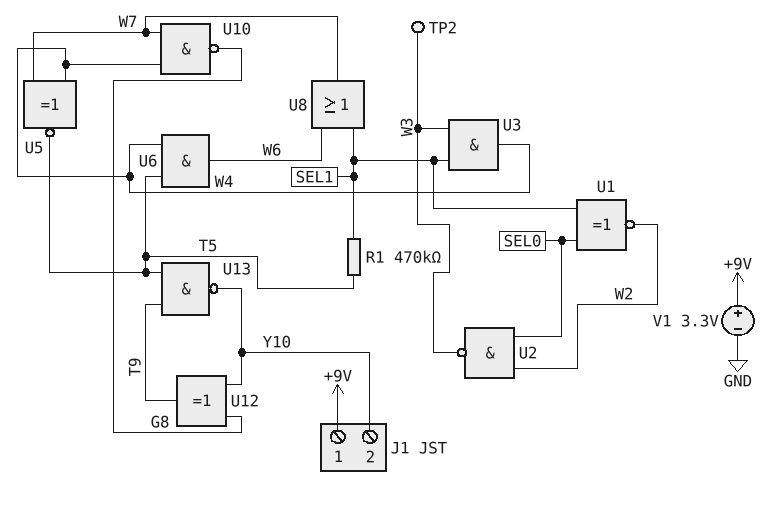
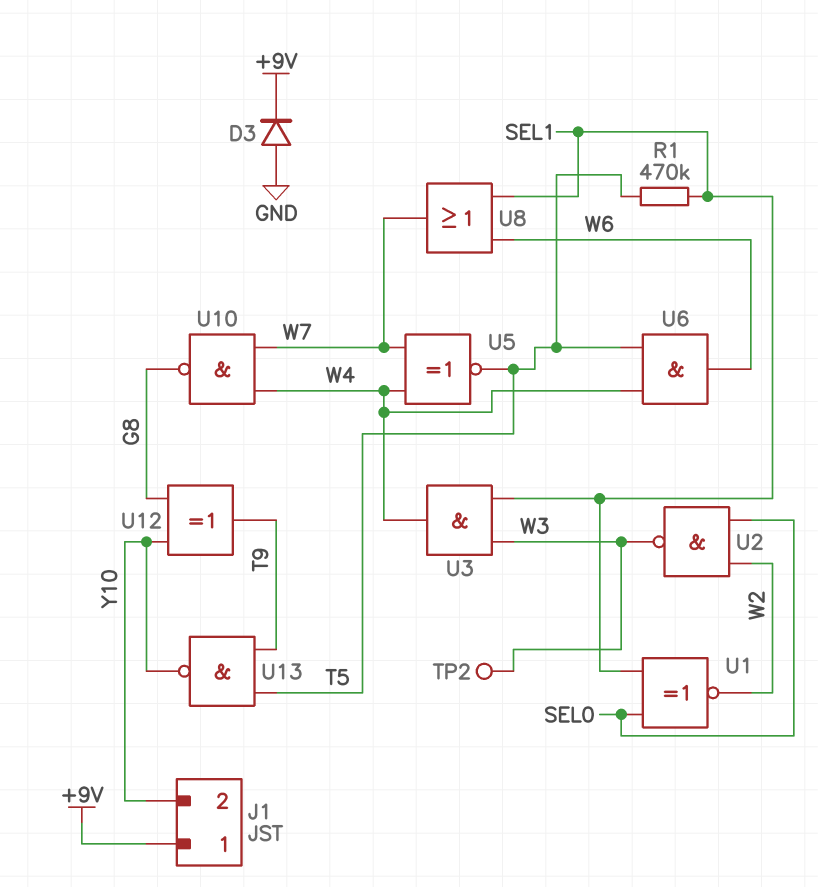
D3: none -> diode (A GND, K +9V)
V1: 3.3V (plus +9V, minus GND) -> none

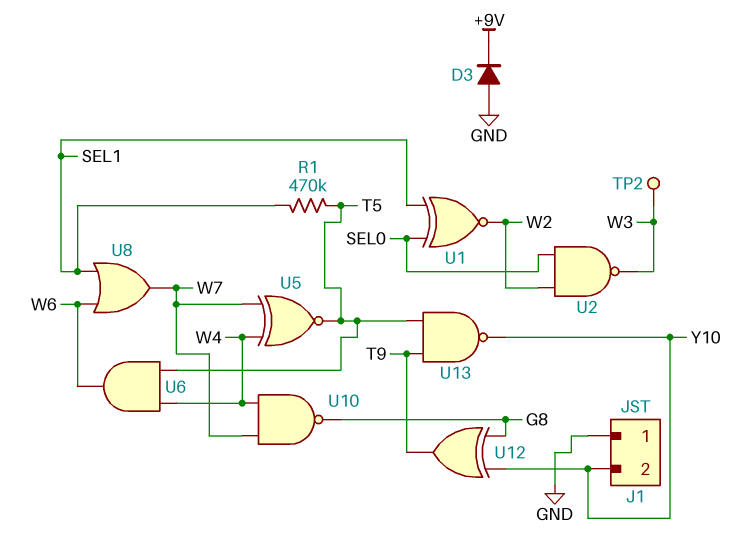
J1 pin 1: +9V -> GND
U3: AND (in SEL1, in W3, out W4) -> none

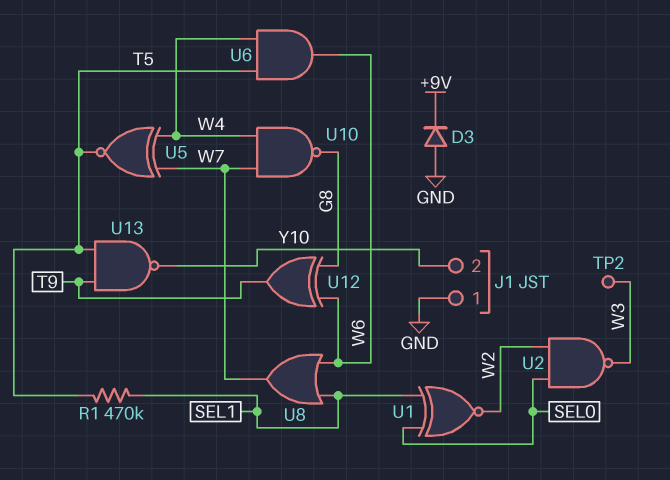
U12: XOR (in G8, in Y10, out T9) -> XOR (in G8, in W6, out T9)

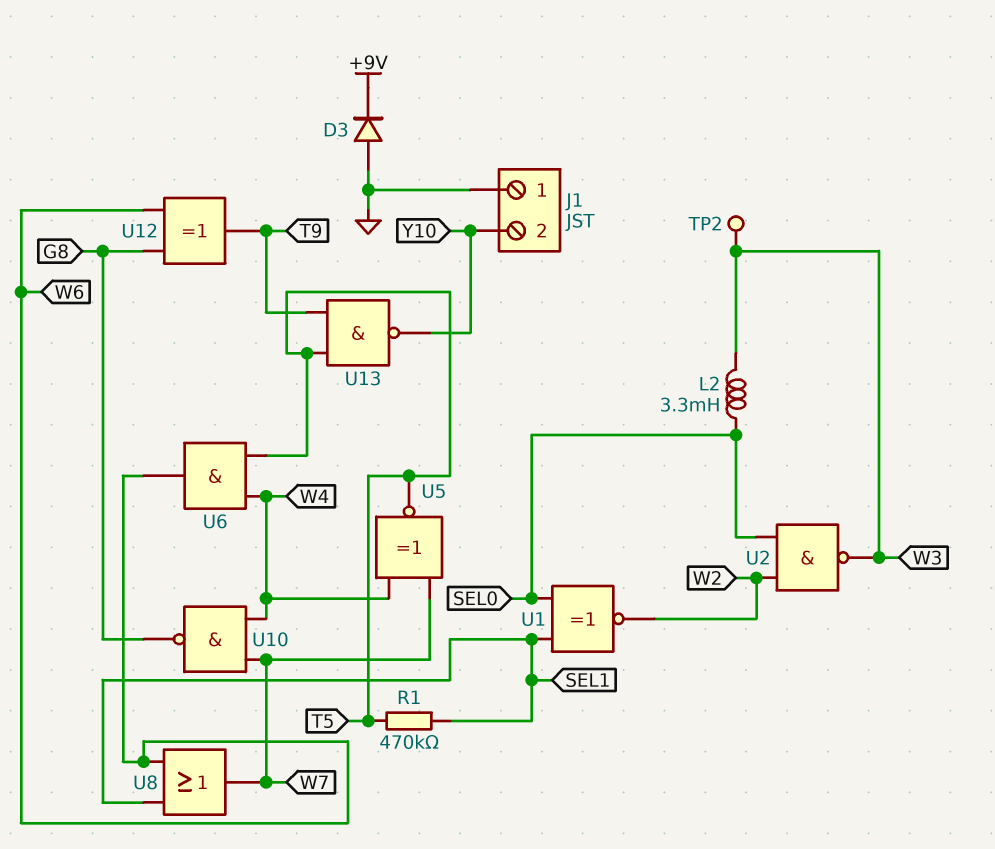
L2: none -> 3.3mH (SEL0, W3)

